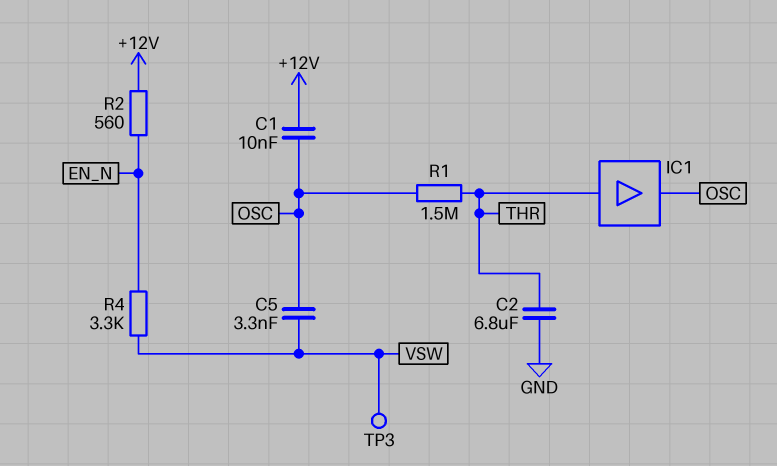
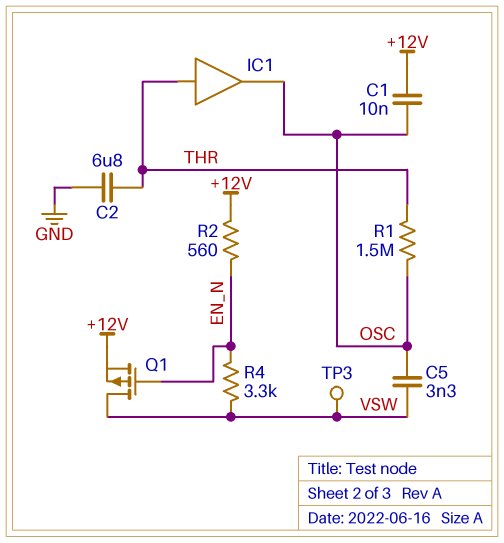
Q1: none -> PMOS (G EN_N, D VSW, S +12V)

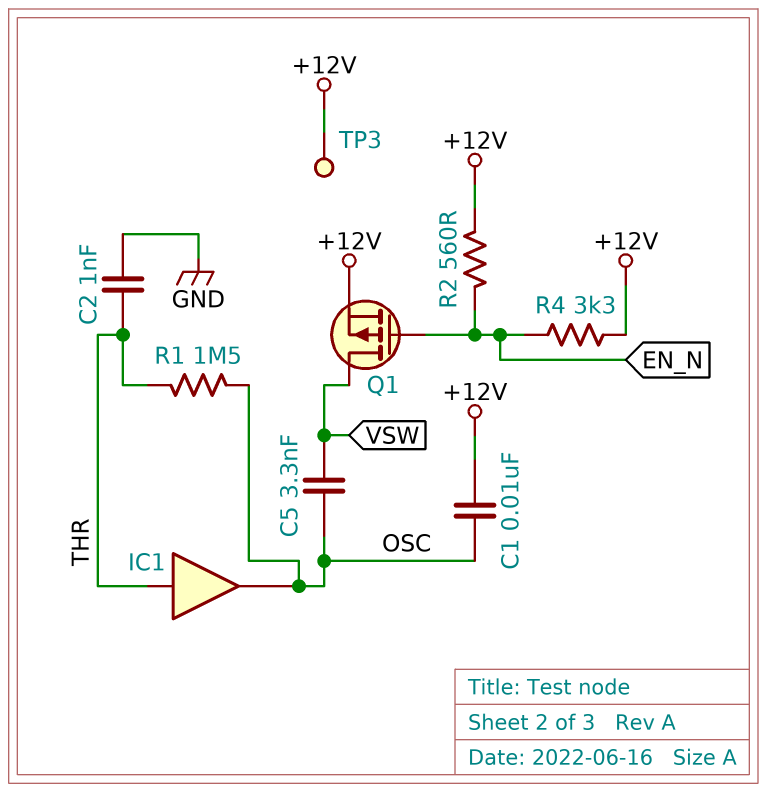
C2: 6.8uF (GND, THR) -> 1nF (GND, THR)
R4: 3.3k (EN_N, VSW) -> 3.3k (+12V, EN_N)
TP3: test point (VSW) -> test point (+12V)

